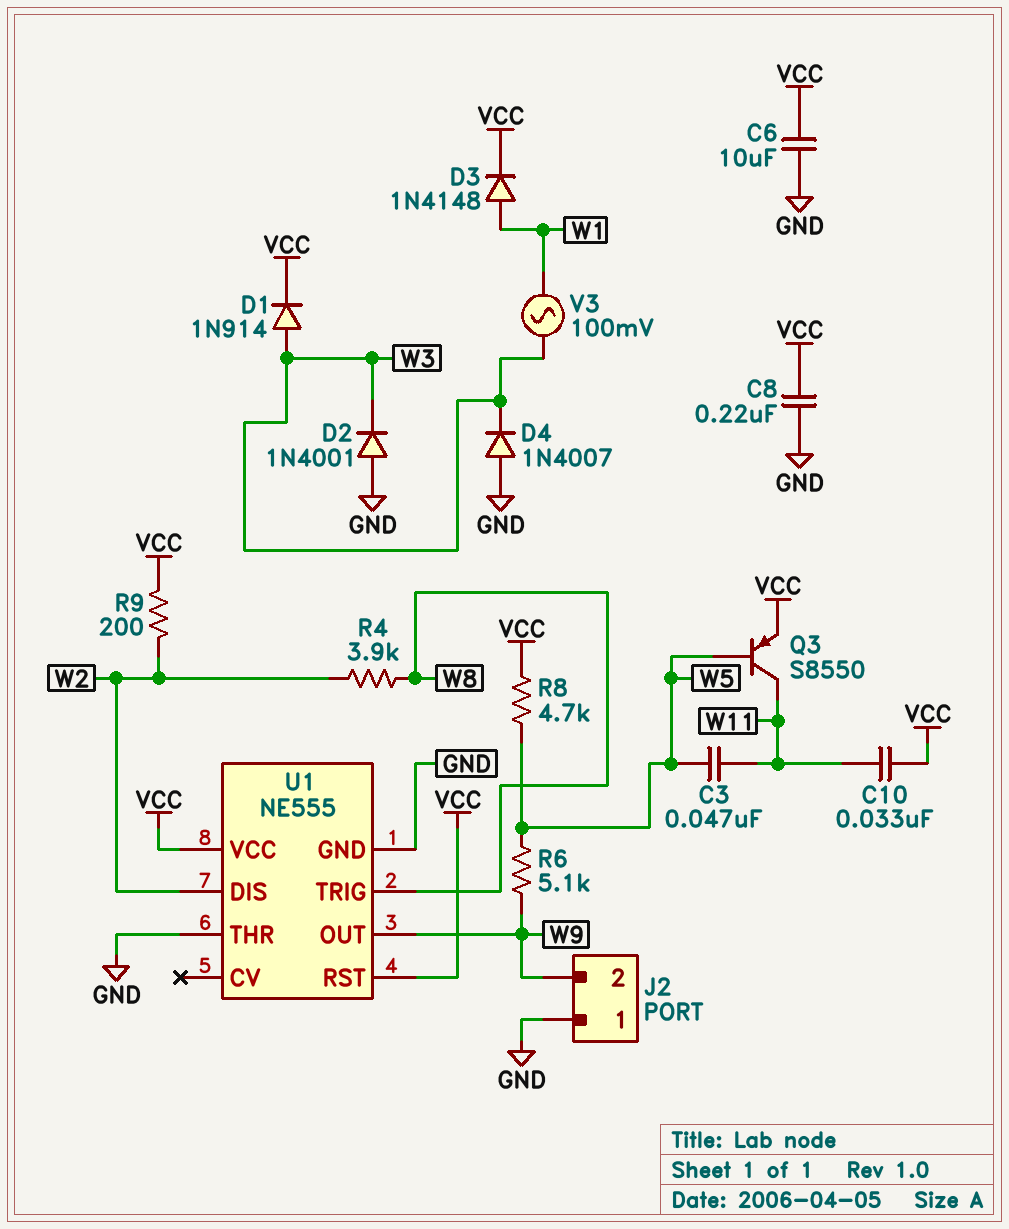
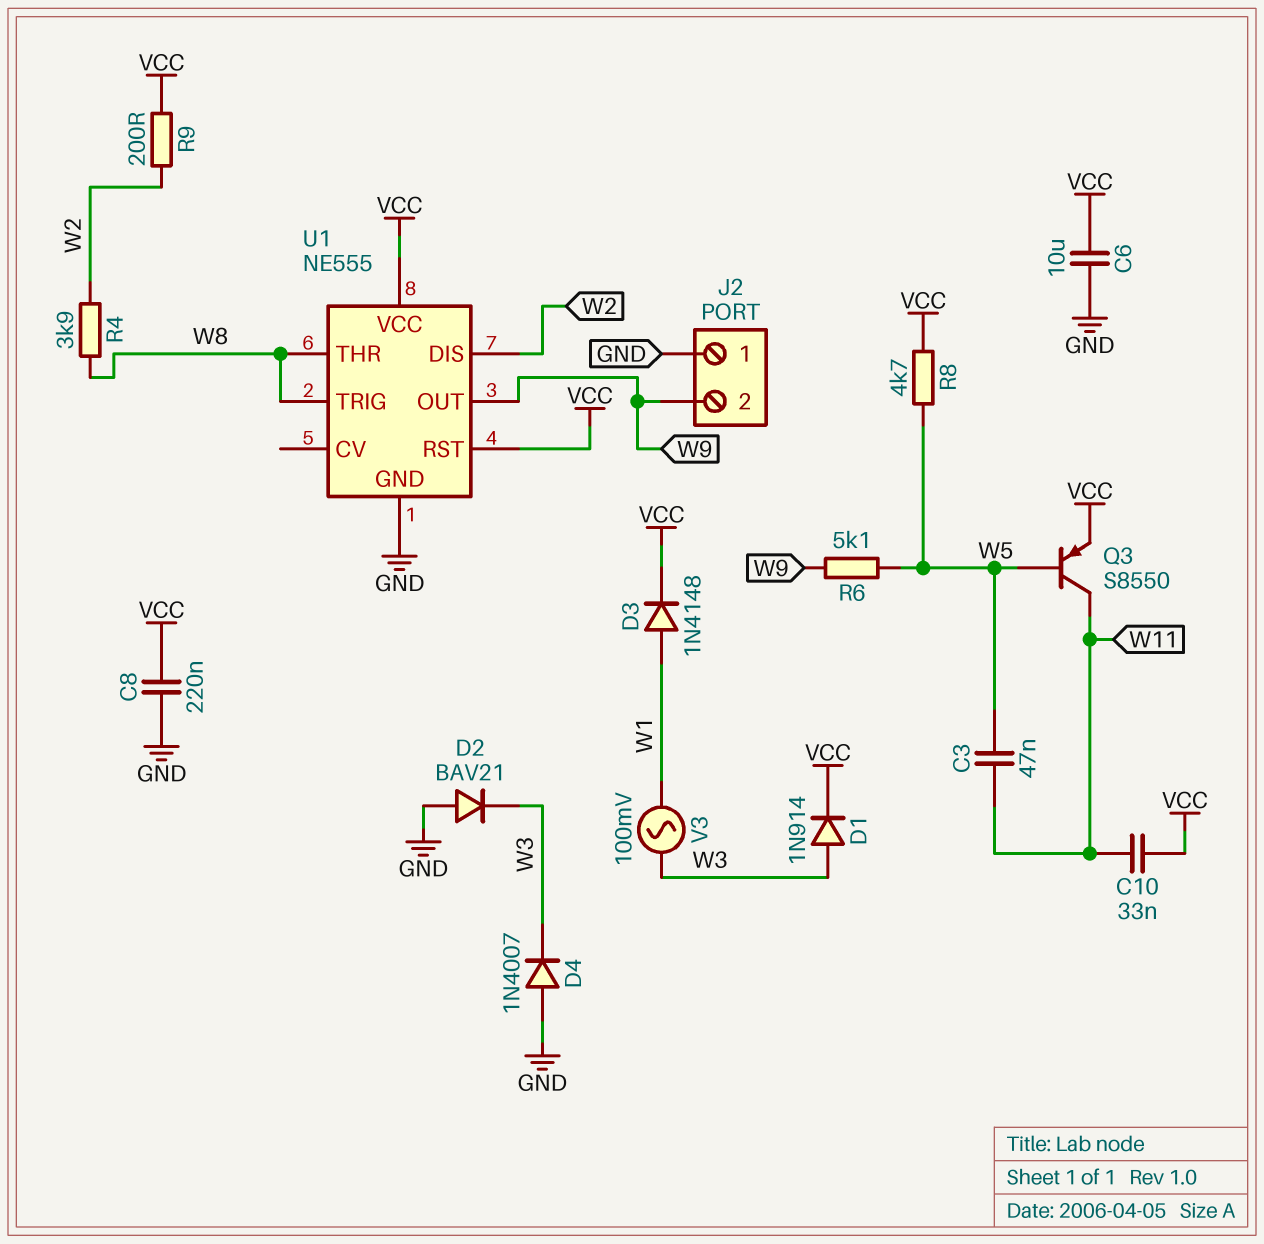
D2: diode 1N4001 (A GND, K W3) -> diode BAV21 (A GND, K W3)
U1 pin THR: GND -> W8

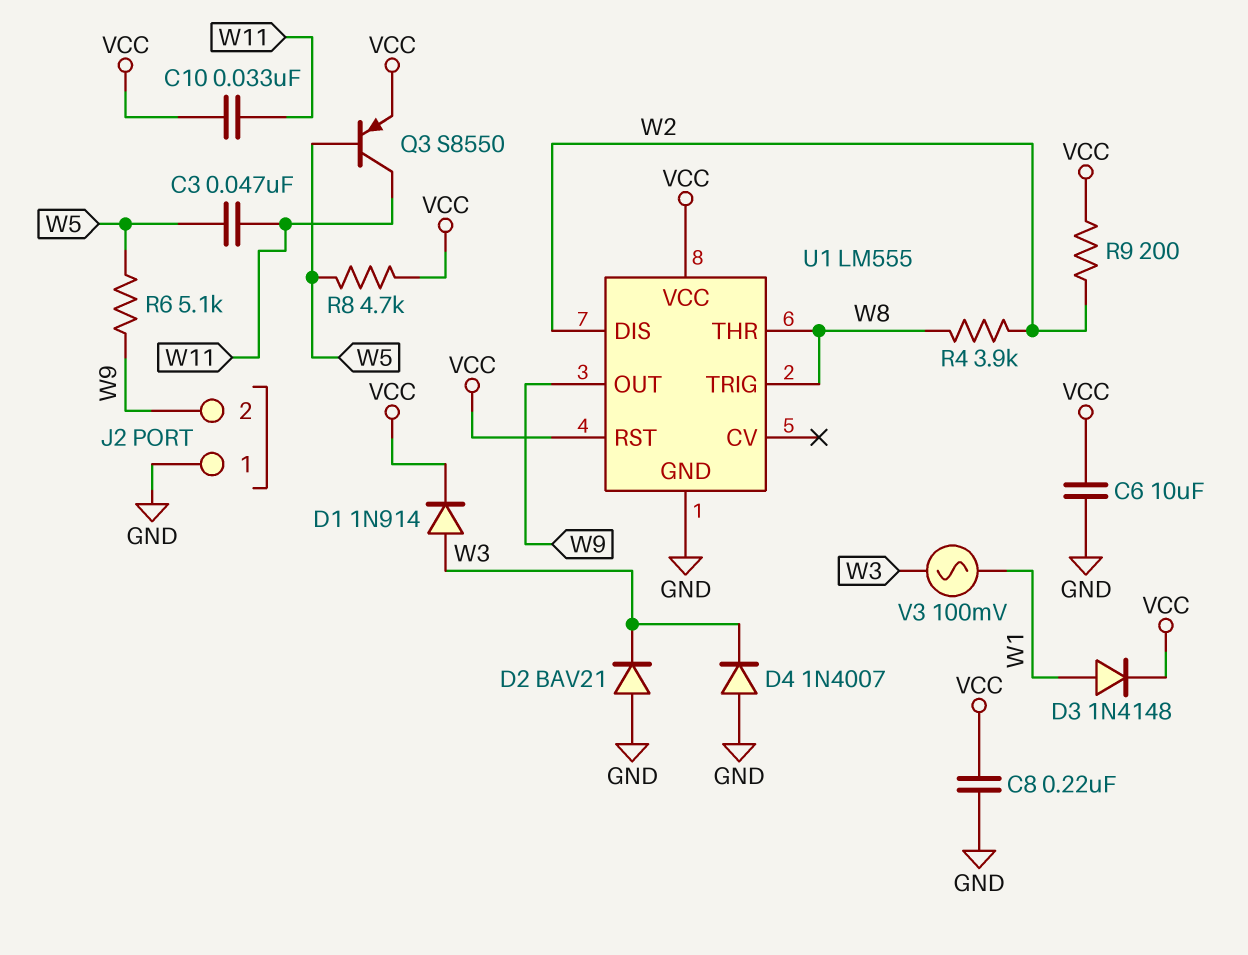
U1: NE555 -> LM555

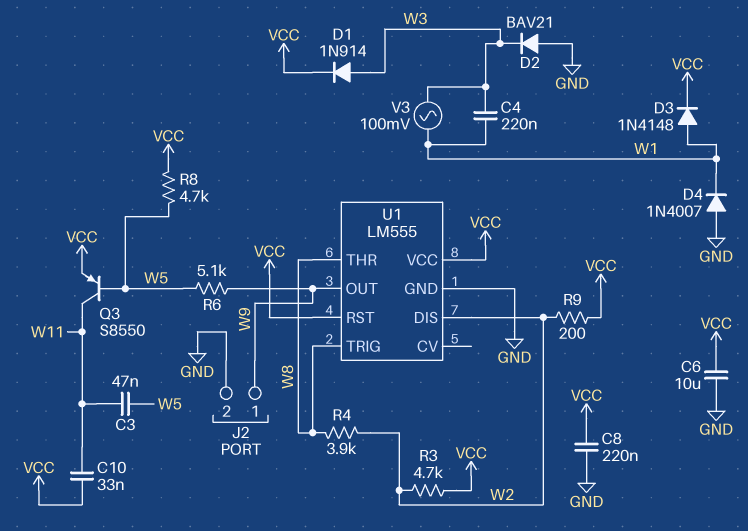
C4: none -> 220nF (W1, W3)
D4: diode 1N4007 (A GND, K W3) -> diode 1N4007 (A GND, K W1)
J2 pin 1: GND -> W9
J2 pin 2: W9 -> GND
R3: none -> 4.7k (VCC, W2)

